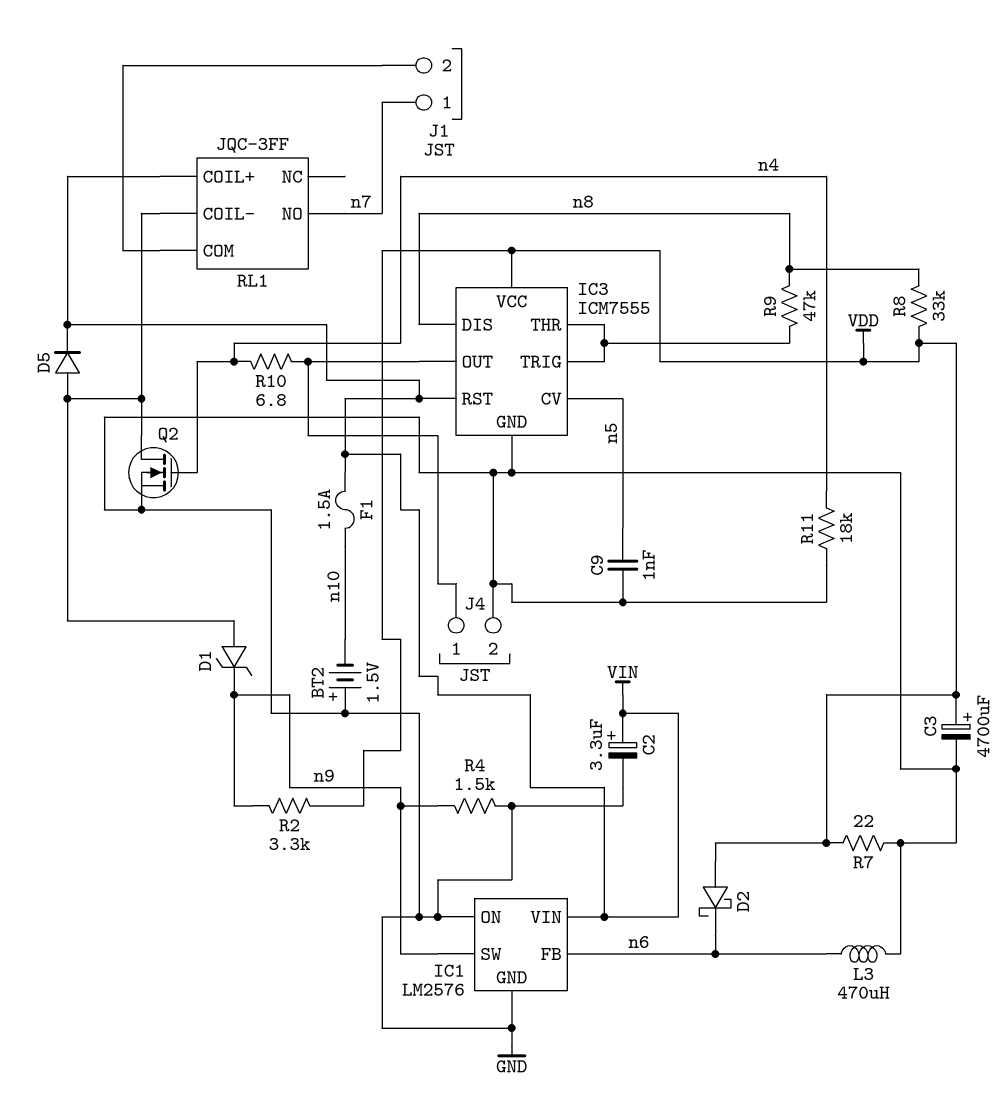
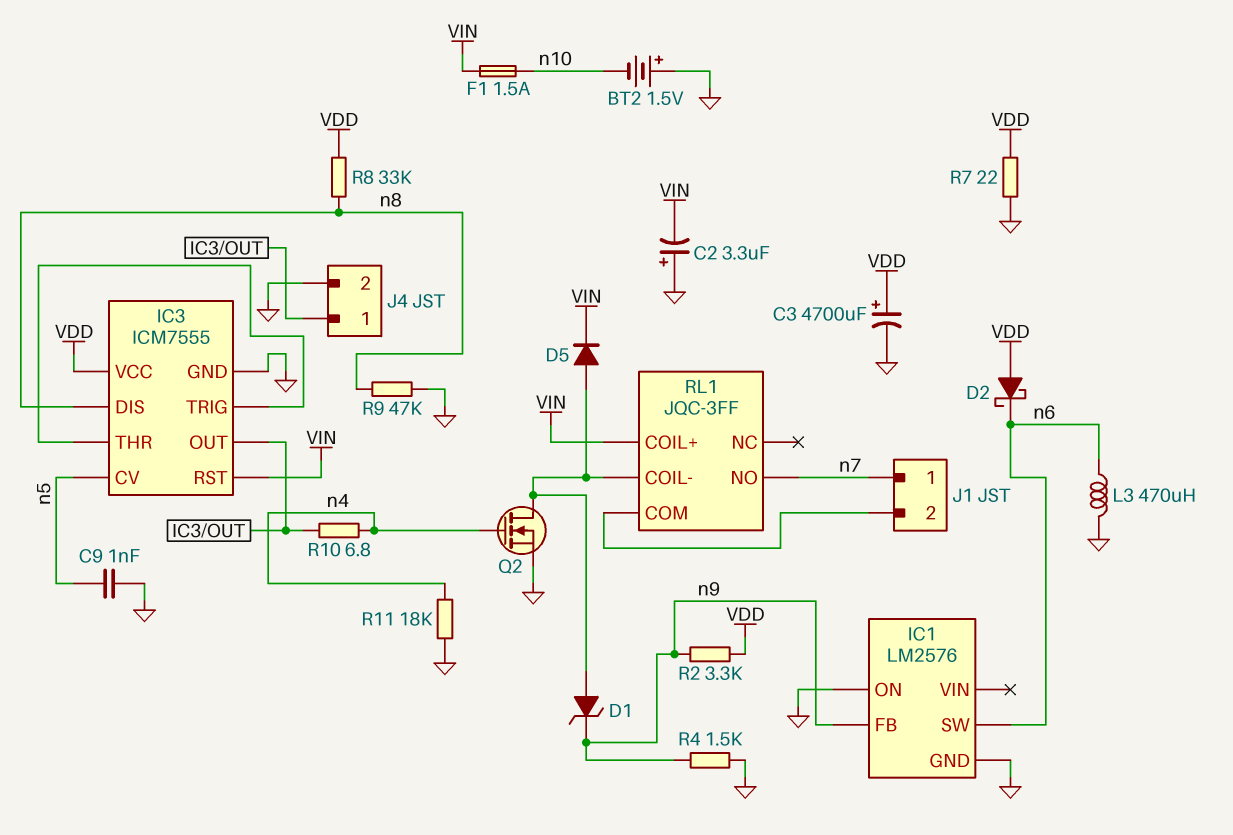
C2: 3.3uF (plus VIN, minus GND) -> 3.3uF (plus GND, minus VIN)
IC1 pin FB: n6 -> n9
IC1 pin SW: n9 -> n6
IC1 pin VIN: VIN -> none
R9: 47k (IC3/THR, n8) -> 47k (GND, n8)

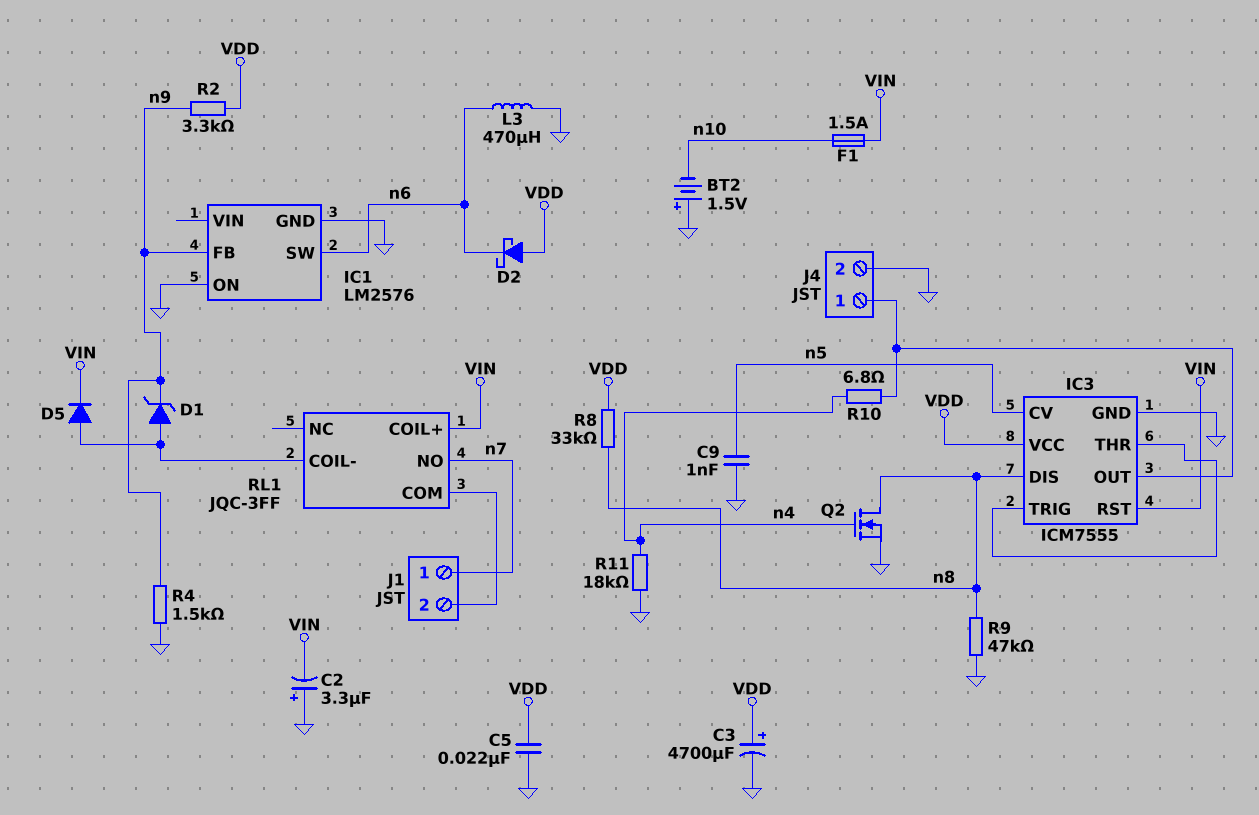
C5: none -> 22nF (GND, VDD)
Q2: NMOS (G n4, D RL1/COIL-, S GND) -> NMOS (G n4, D n8, S GND)
R7: 22 (GND, VDD) -> none

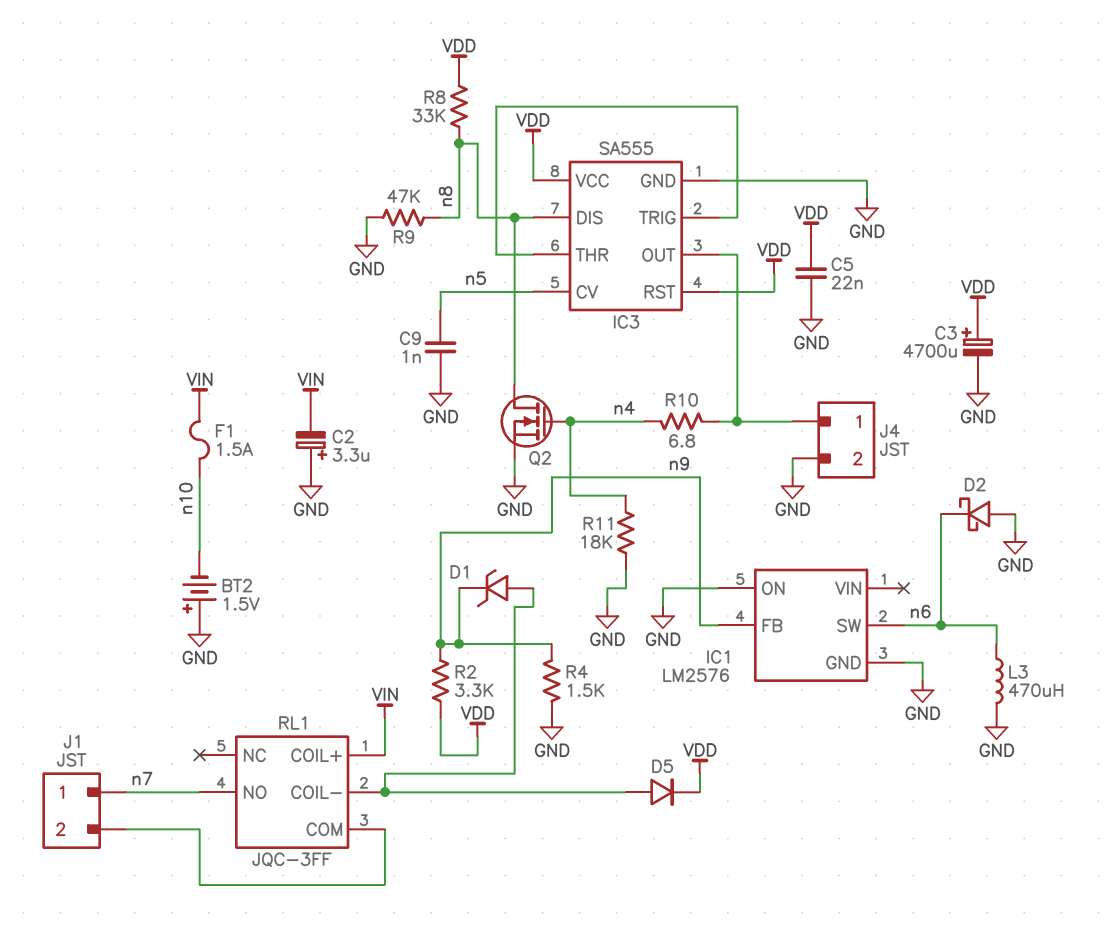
D2: schottky (A VDD, K n6) -> schottky (A GND, K n6)
D5: diode (A RL1/COIL-, K VIN) -> diode (A RL1/COIL-, K VDD)
IC3: ICM7555 -> SA555
IC3 pin RST: VIN -> VDD

